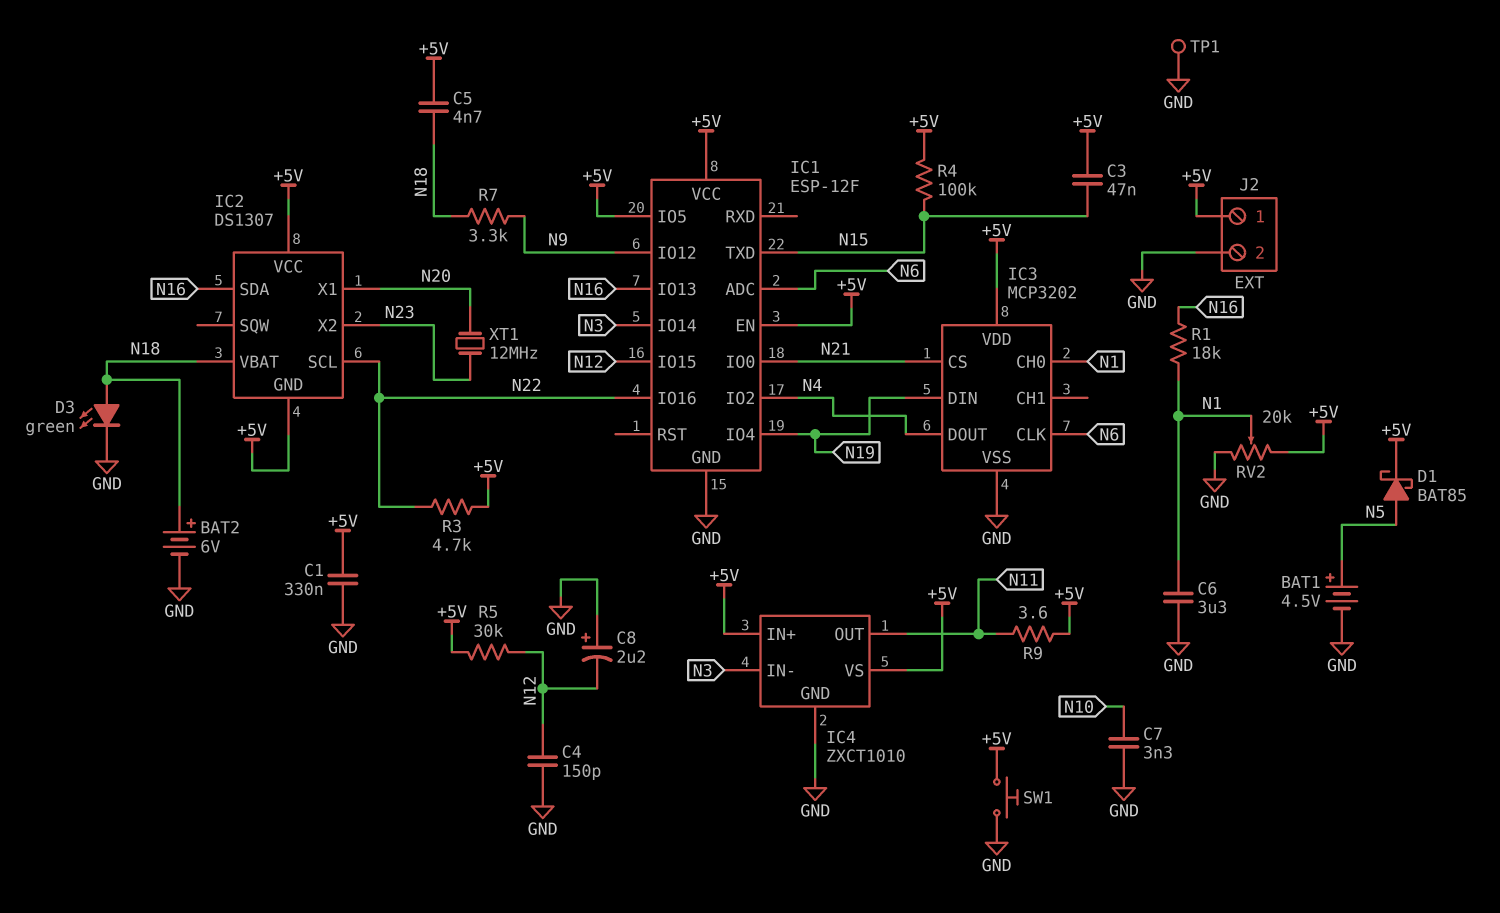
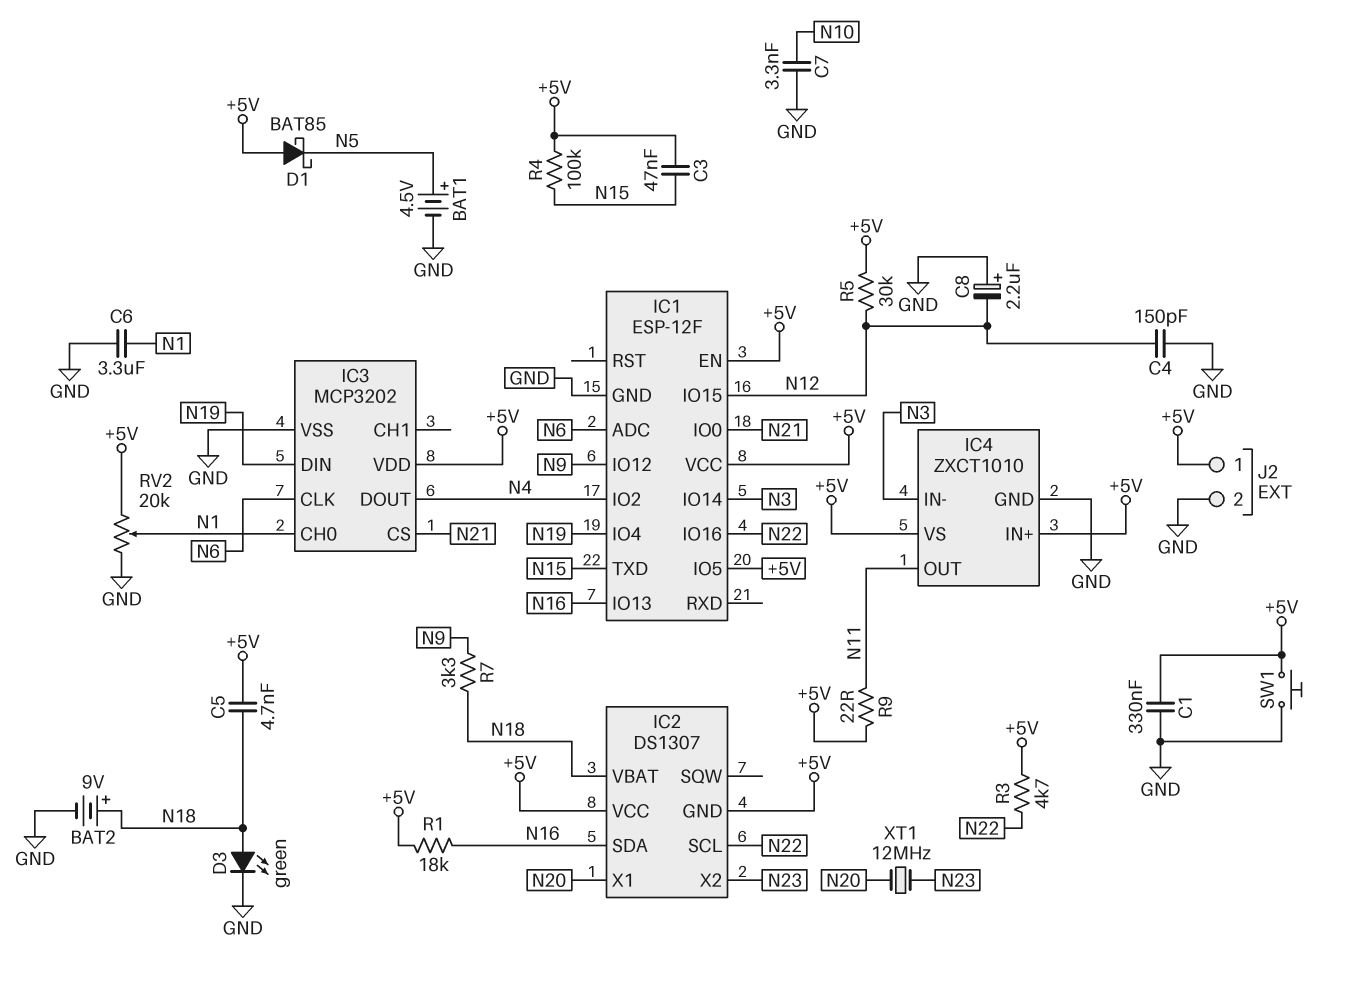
BAT2: 6V (plus N18, minus GND) -> 9V (plus N18, minus GND)
D1: schottky BAT85 (A N5, K +5V) -> schottky BAT85 (A +5V, K N5)
R1: 18k (N1, N16) -> 18k (+5V, N16)
R9: 3.6 (+5V, N11) -> 22 (+5V, N11)
TP1: test point (GND) -> none

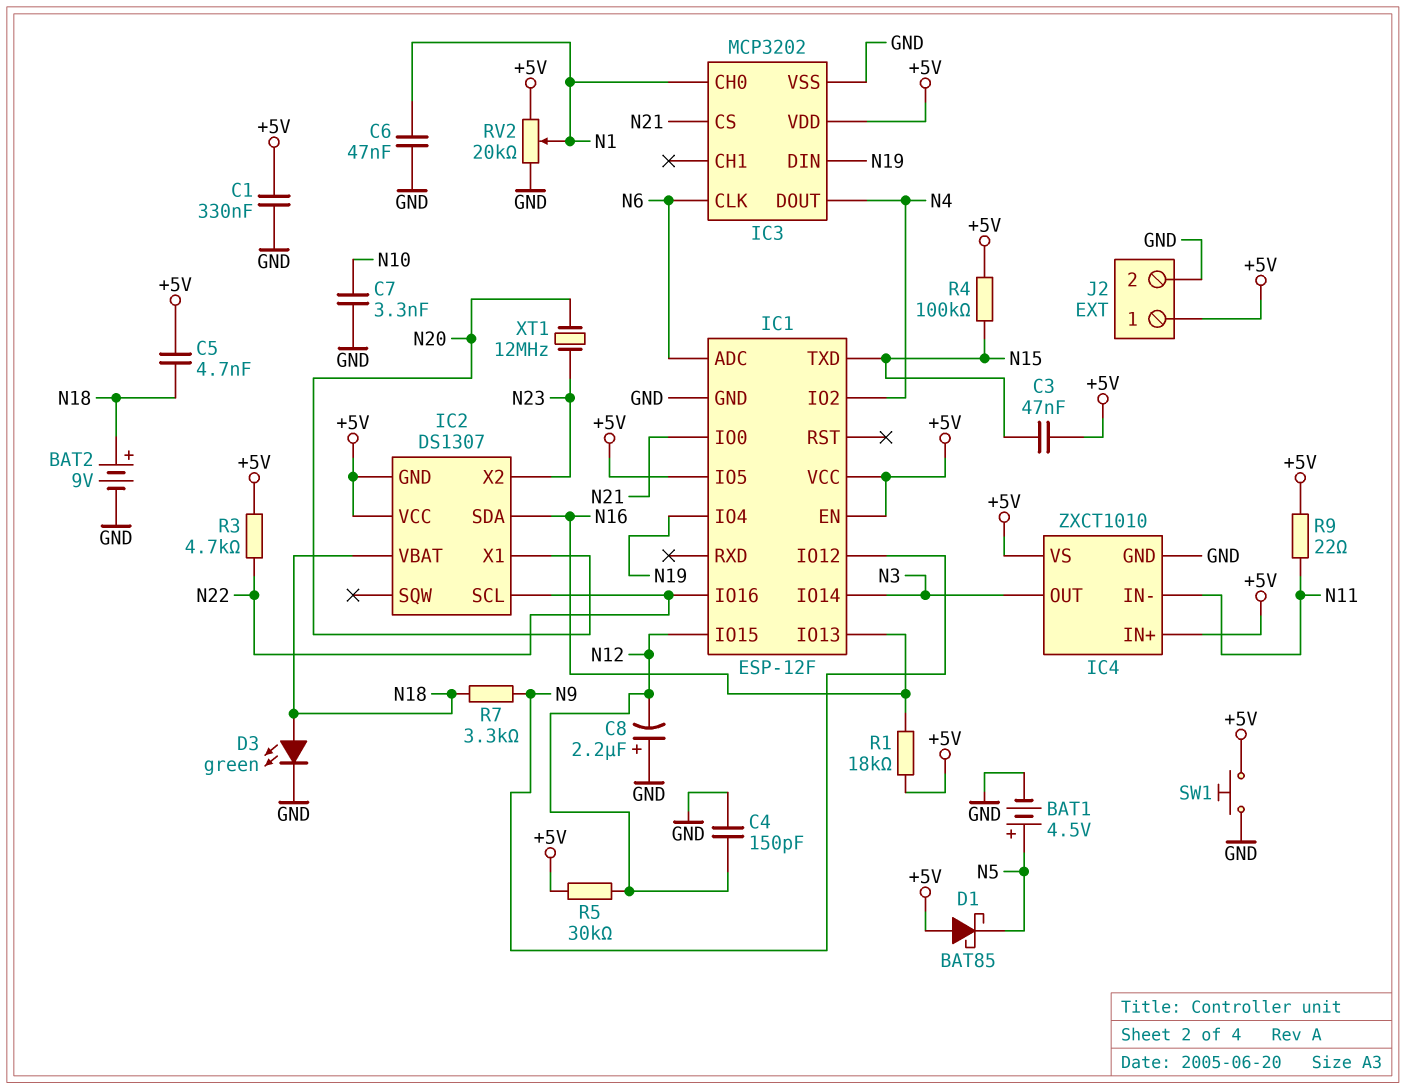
C6: 3.3uF (GND, N1) -> 47nF (GND, N1)
IC4 pin IN-: N3 -> N11
IC4 pin OUT: N11 -> N3

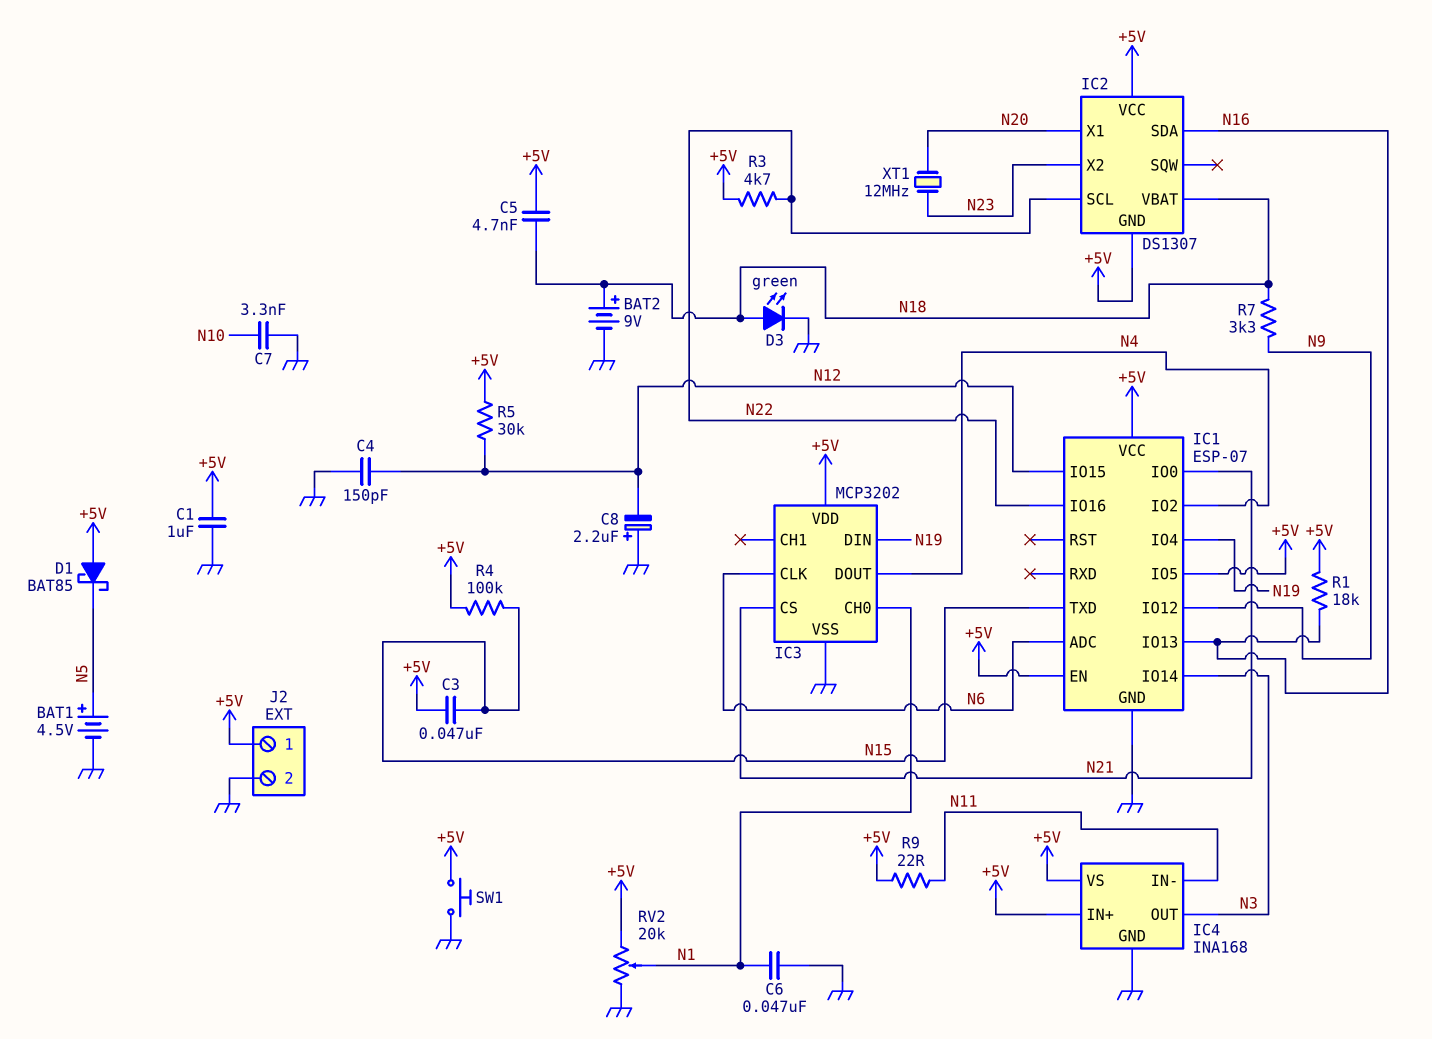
C1: 330nF (+5V, GND) -> 1uF (+5V, GND)
IC1: ESP-12F -> ESP-07
IC4: ZXCT1010 -> INA168

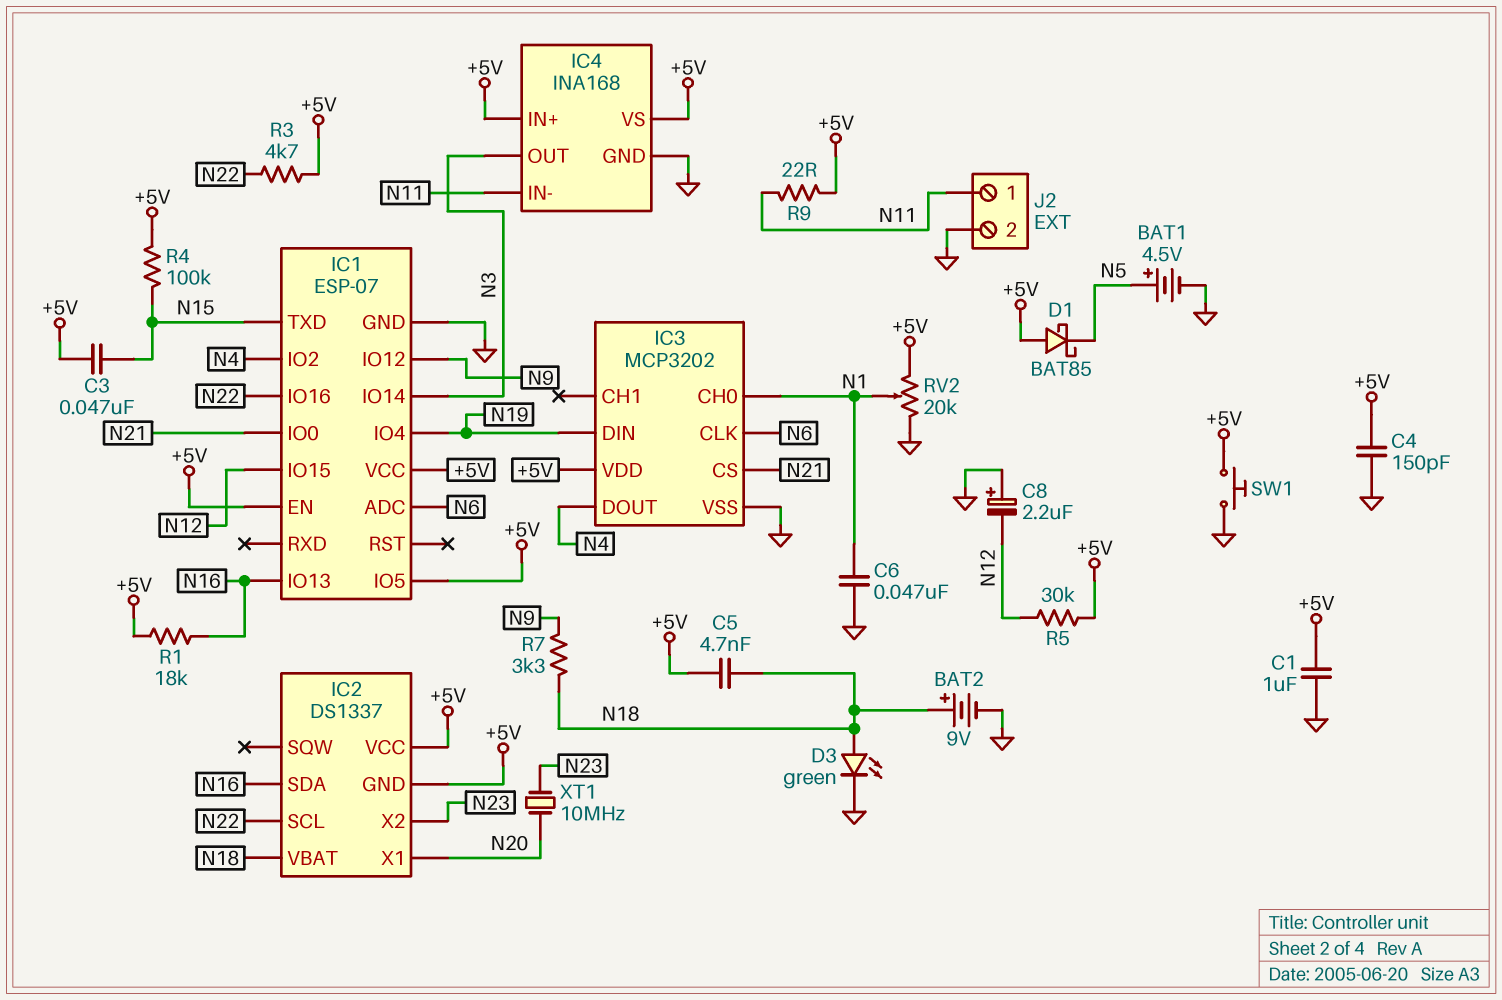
C4: 150pF (GND, N12) -> 150pF (+5V, GND)
C7: 3.3nF (GND, N10) -> none
IC2: DS1307 -> DS1337
J2 pin 1: +5V -> N11
XT1: 12MHz (N20, N23) -> 10MHz (N20, N23)

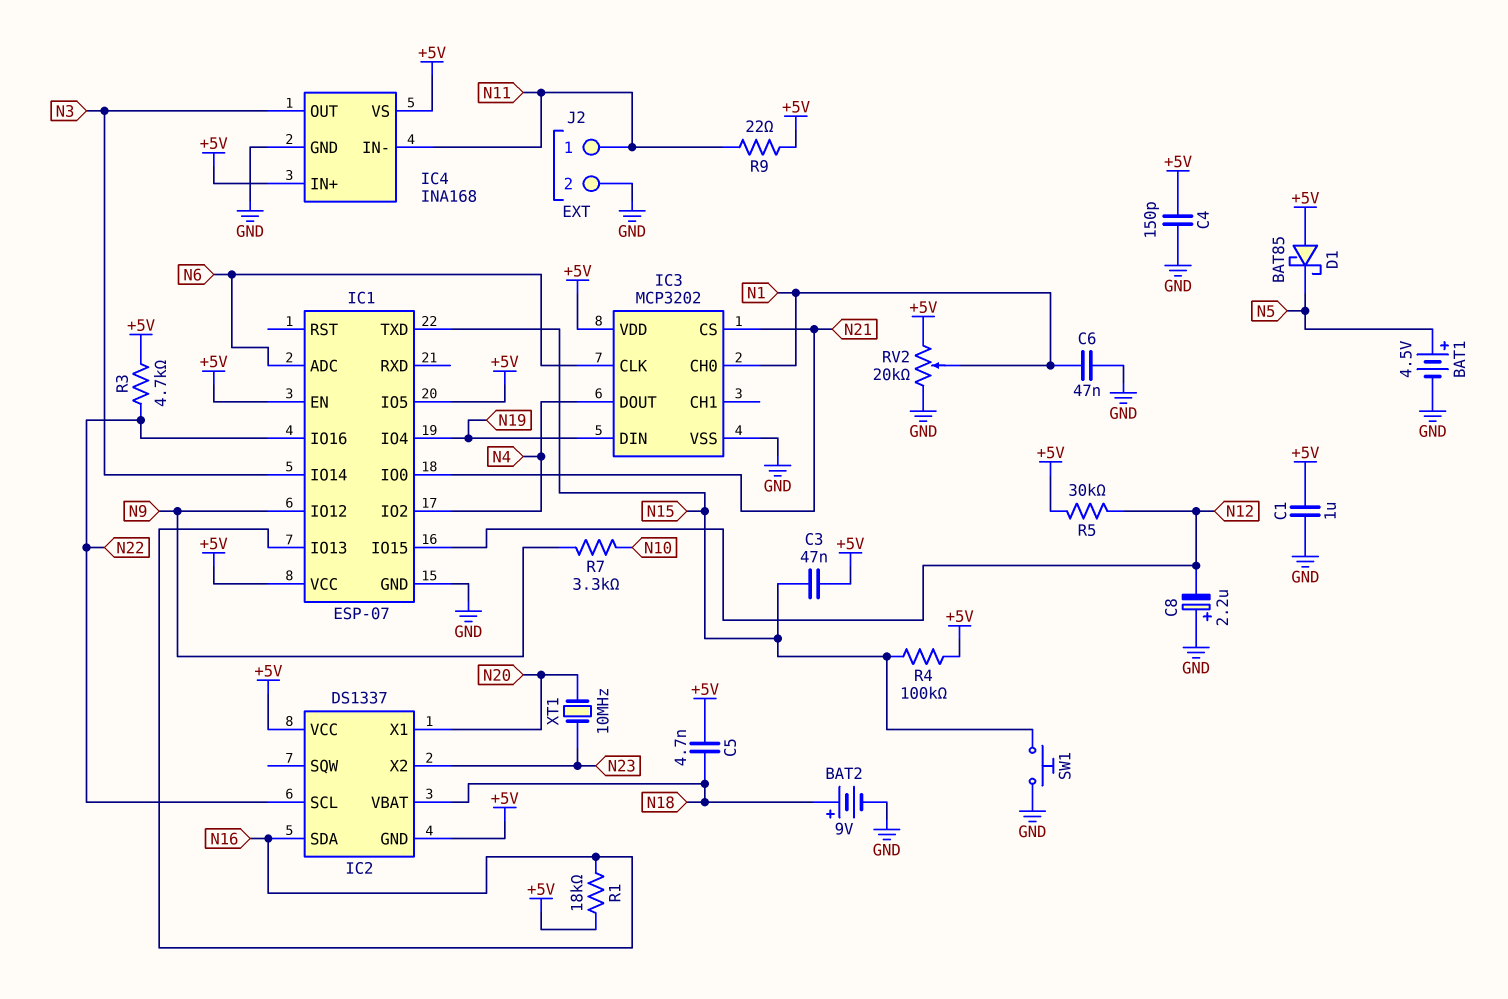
D3: LED green (A N18, K GND) -> none
R7: 3.3k (N9, N18) -> 3.3k (N9, N10)
SW1: button (+5V, GND) -> button (GND, N15)

